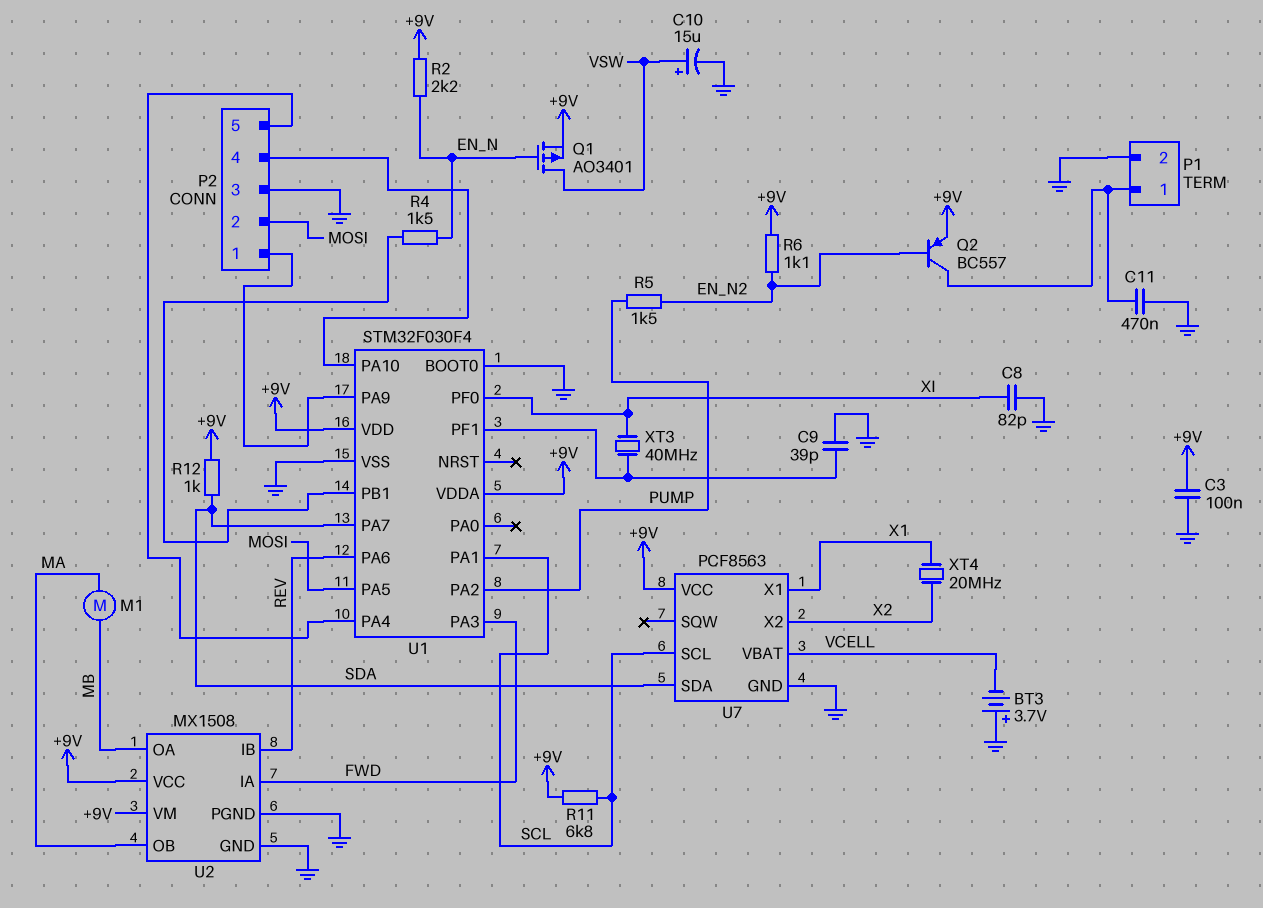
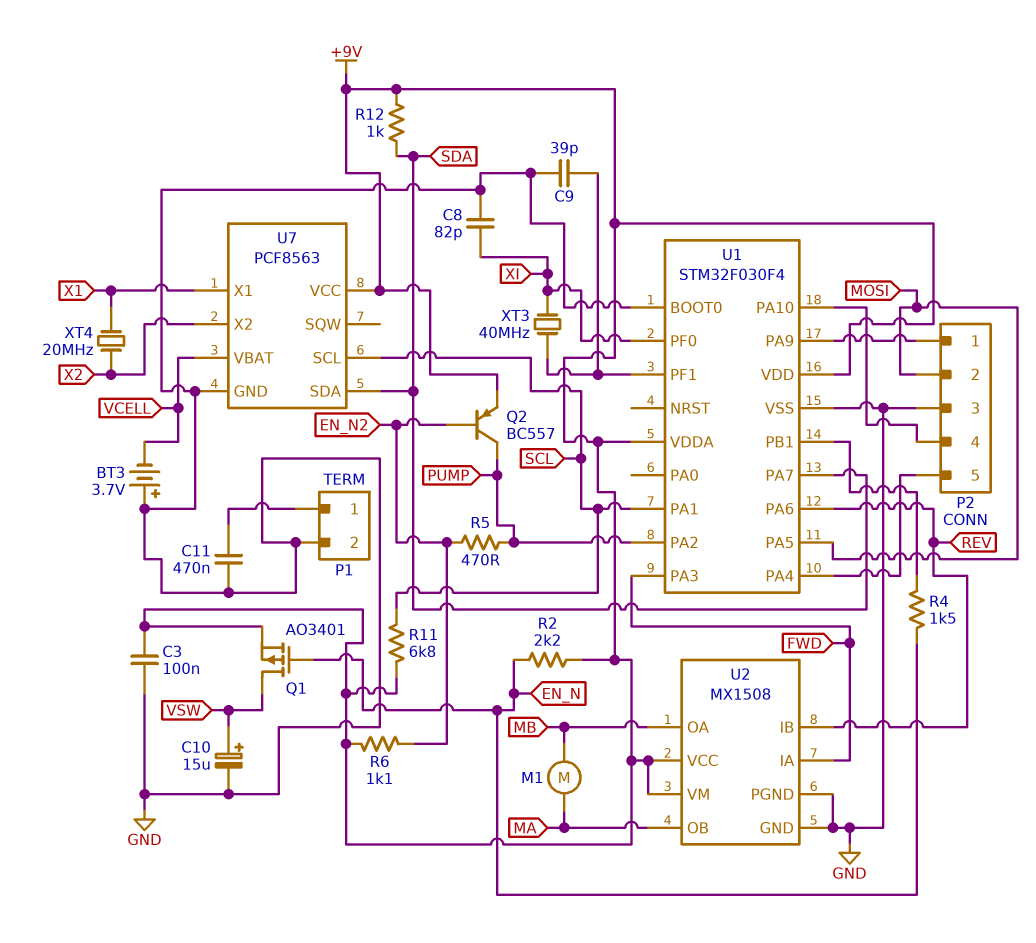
Q2: PNP BC557 (B EN_N2, C P1/1, E +9V) -> PNP BC557 (B EN_N2, C PUMP, E +9V)
R5: 1.5k (EN_N2, PUMP) -> 470 (EN_N2, PUMP)

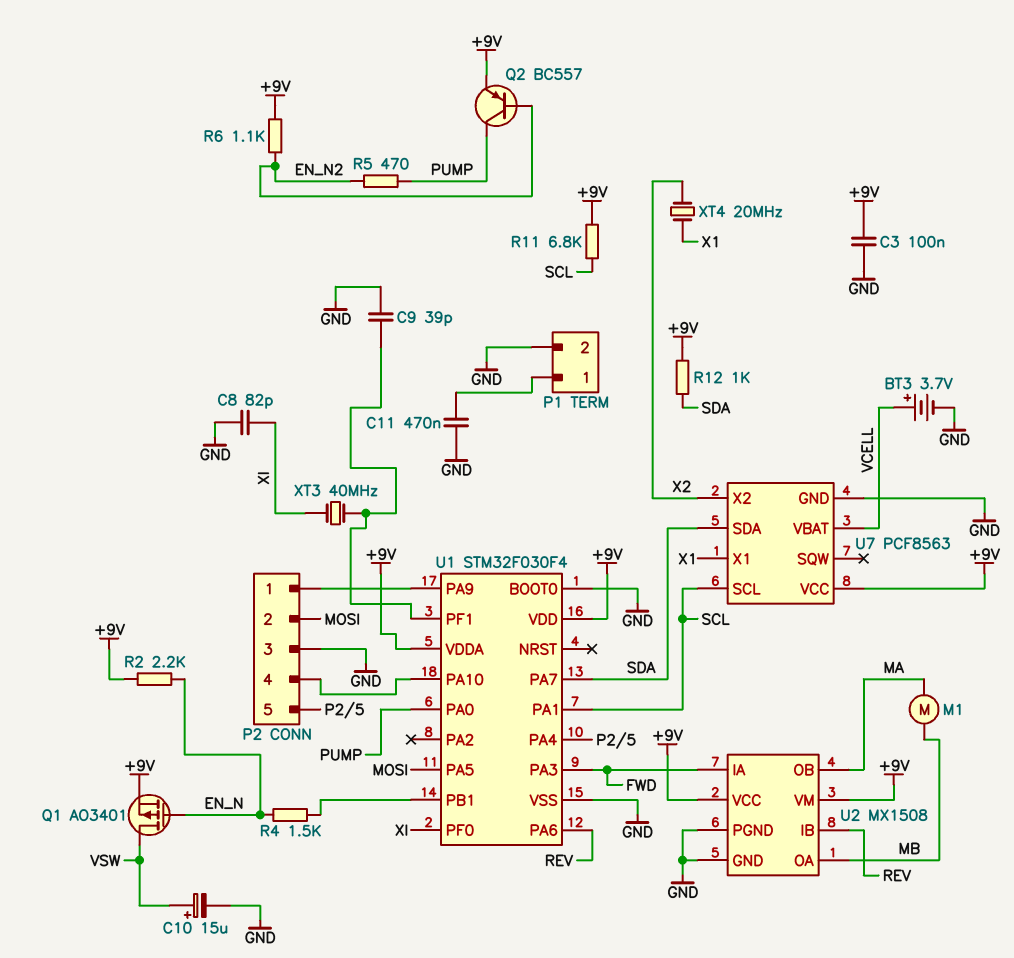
BT3: 3.7V (plus GND, minus VCELL) -> 3.7V (plus VCELL, minus GND)
U1 pin PA0: none -> PUMP
U1 pin PA2: PUMP -> none

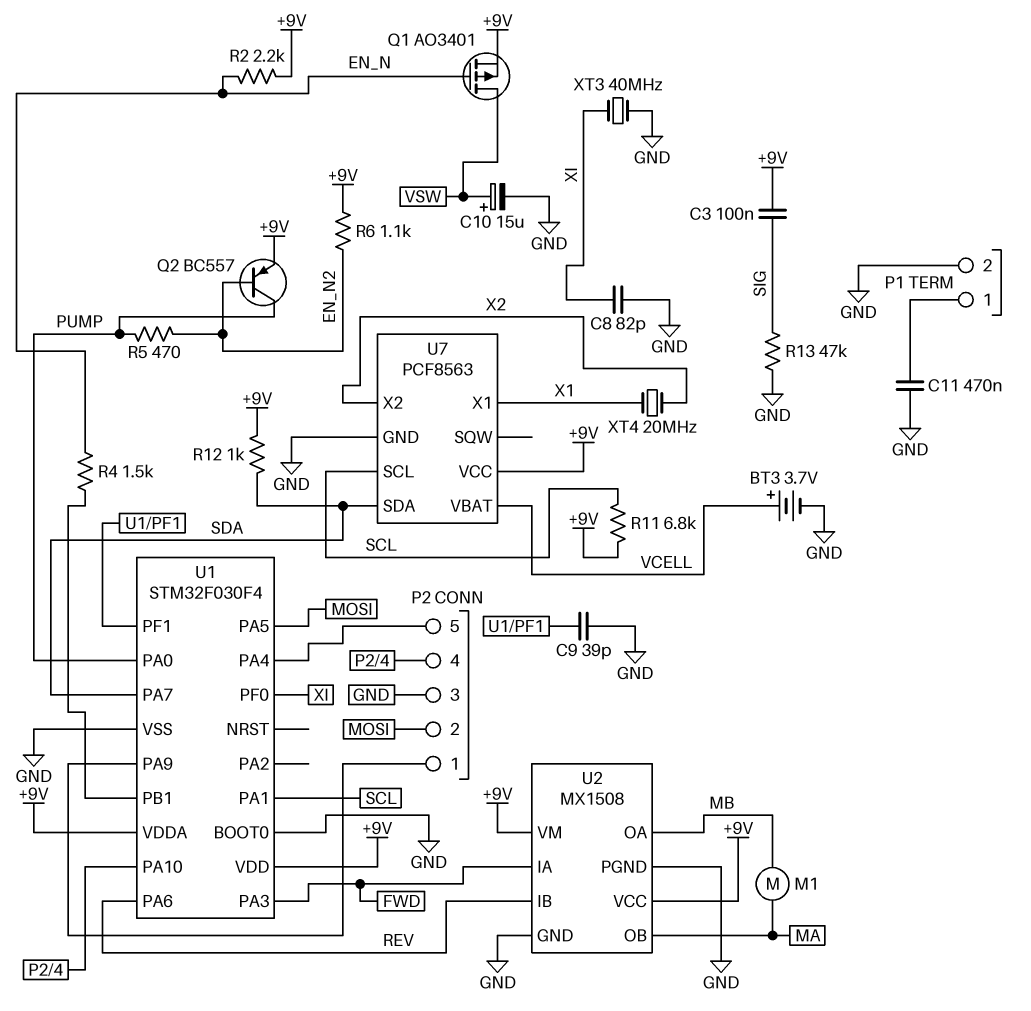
C3: 100nF (+9V, GND) -> 100nF (+9V, SIG)
R13: none -> 47k (GND, SIG)
XT3: 40MHz (U1/PF1, XI) -> 40MHz (GND, XI)

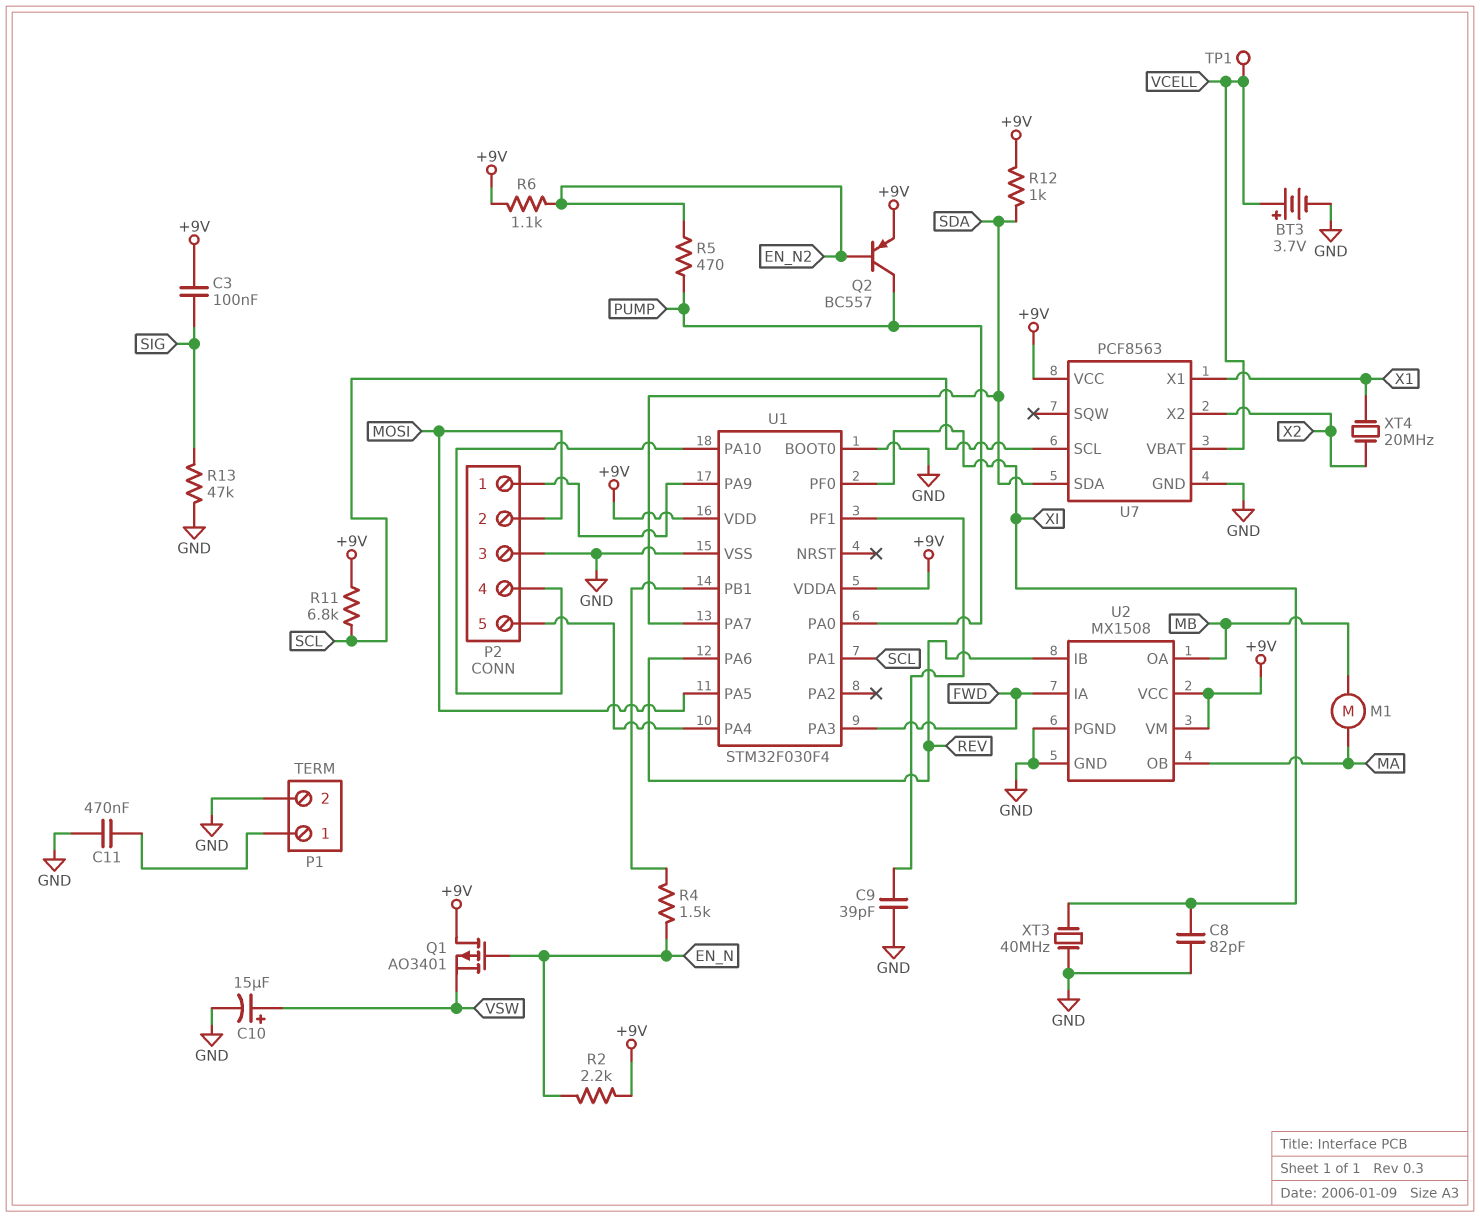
Q1: PMOS AO3401 (G EN_N, D VSW, S +9V) -> PMOS AO3401 (G EN_N, D +9V, S VSW)
TP1: none -> test point (VCELL)

